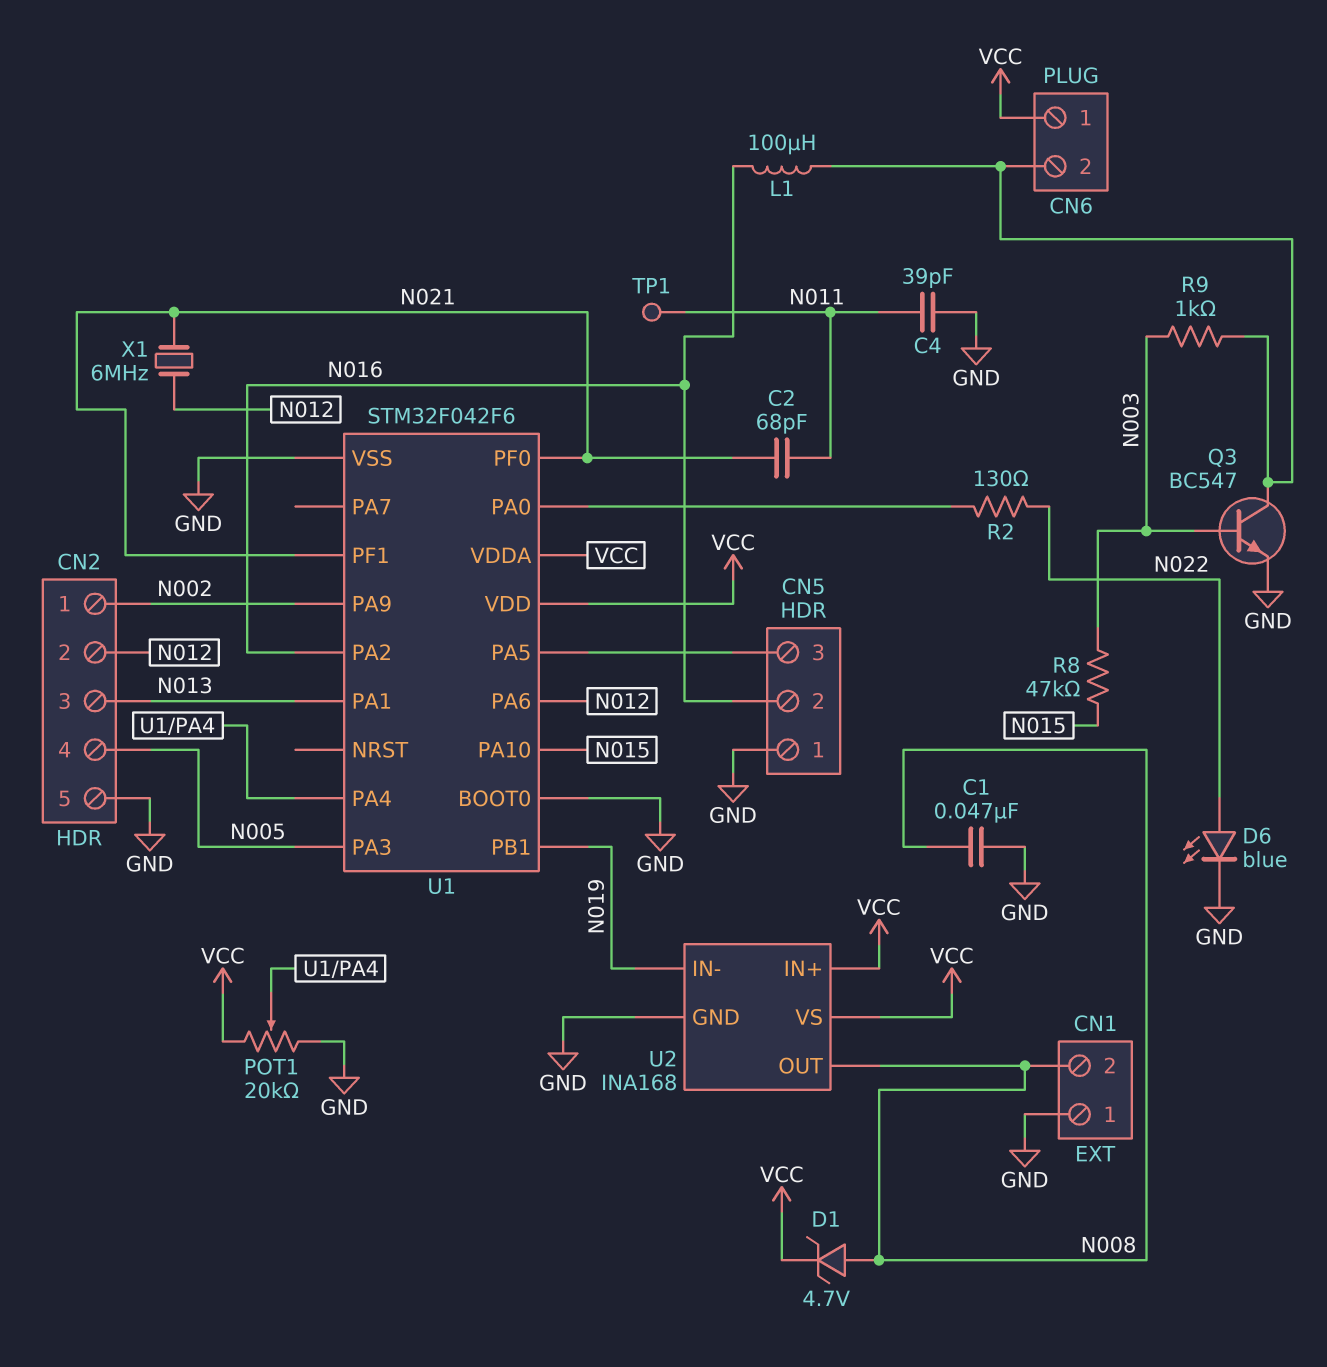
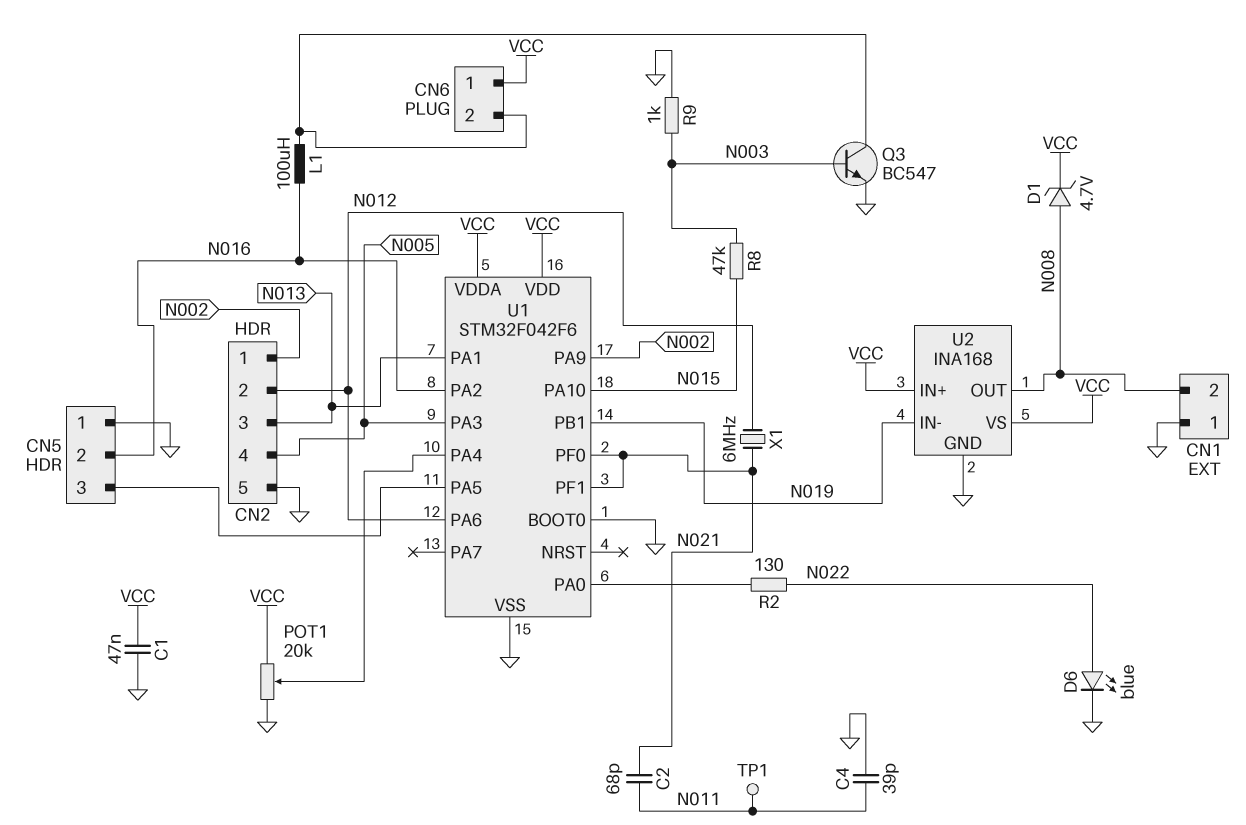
C1: 47nF (GND, N008) -> 47nF (GND, VCC)
R9: 1k (CN6/2, N003) -> 1k (GND, N003)

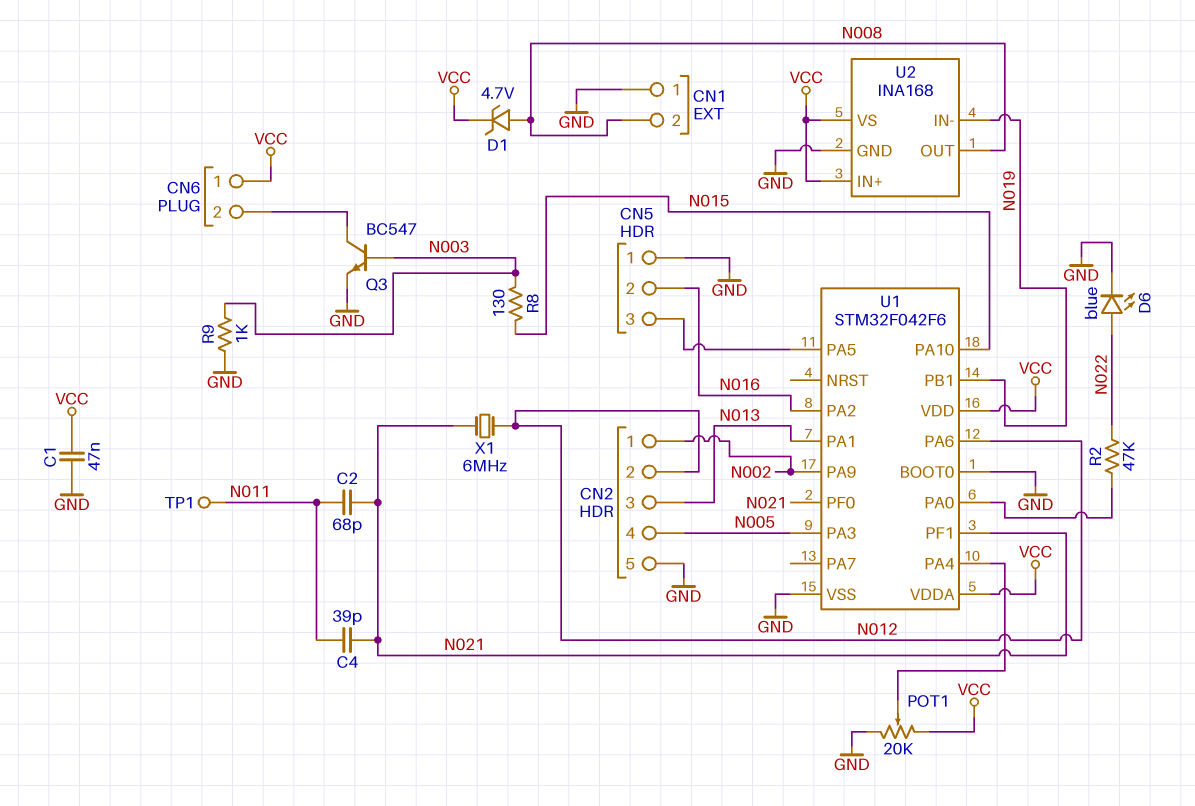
C4: 39pF (GND, N011) -> 39pF (N011, N021)
L1: 100uH (CN6/2, N016) -> none
R2: 130 (N022, U1/PA0) -> 47k (N022, U1/PA0)
R8: 47k (N003, N015) -> 130 (N003, N015)

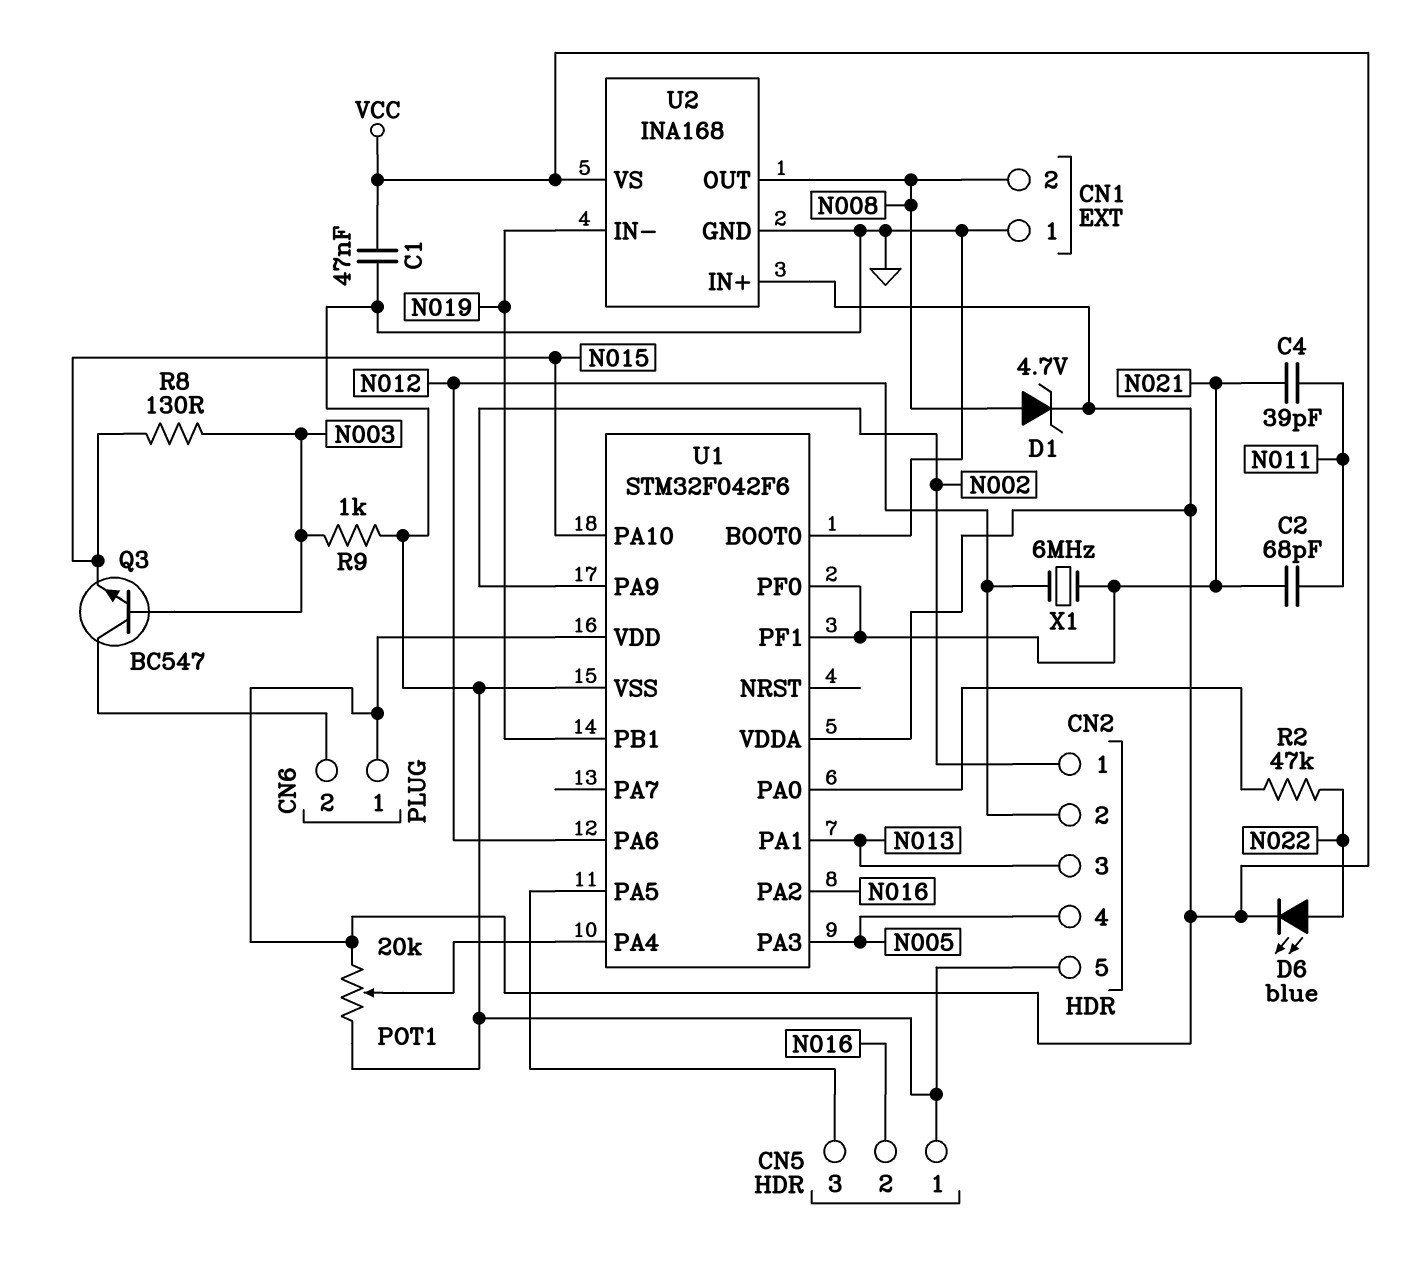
D6: LED blue (A N022, K GND) -> LED blue (A N022, K VCC)
Q3: NPN BC547 (B N003, C CN6/2, E GND) -> NPN BC547 (B N003, C CN6/2, E N015)
TP1: test point (N011) -> none

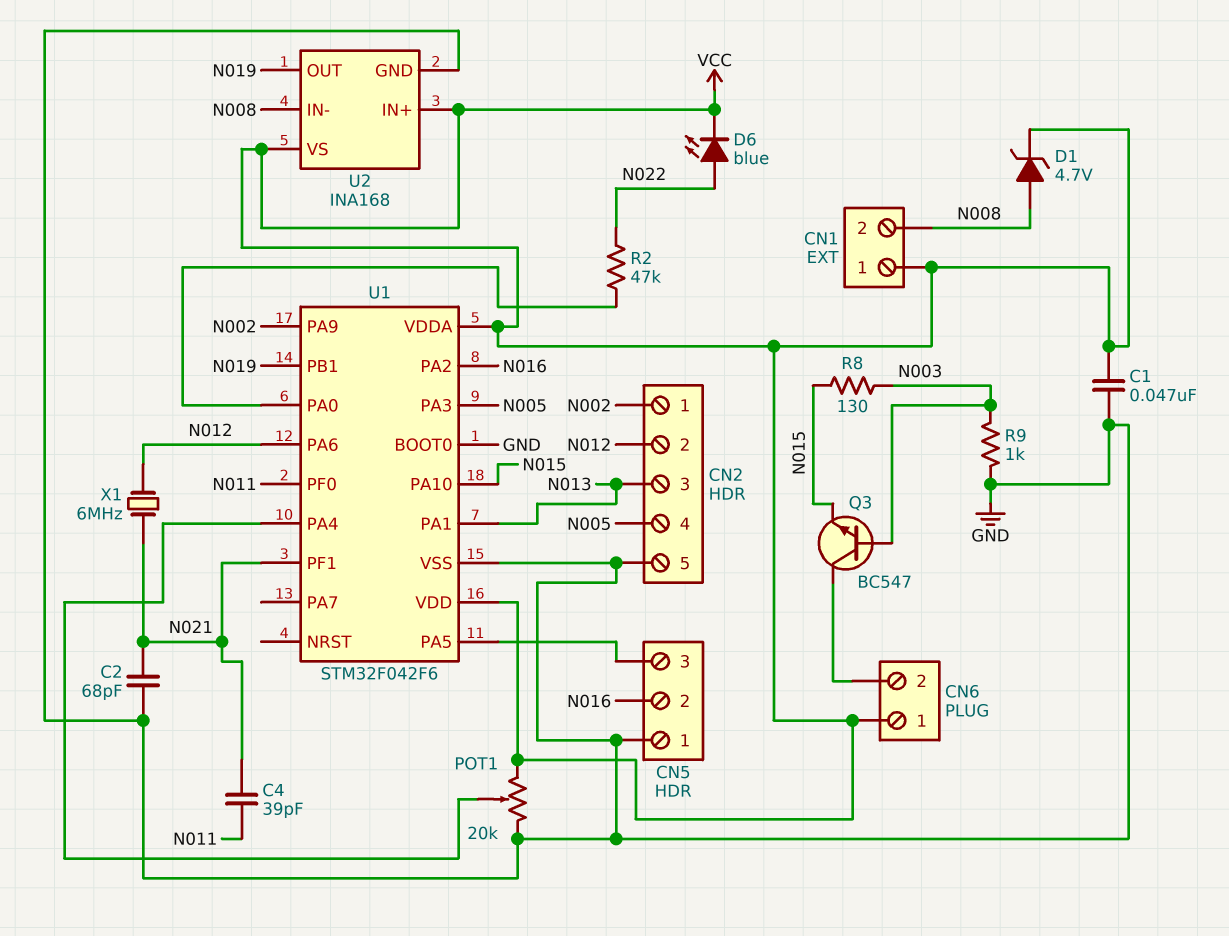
C2: 68pF (N011, N021) -> 68pF (GND, N021)
CN1 pin 1: GND -> VCC
U1 pin PF0: N021 -> N011
U2 pin IN-: N019 -> N008
U2 pin OUT: N008 -> N019

